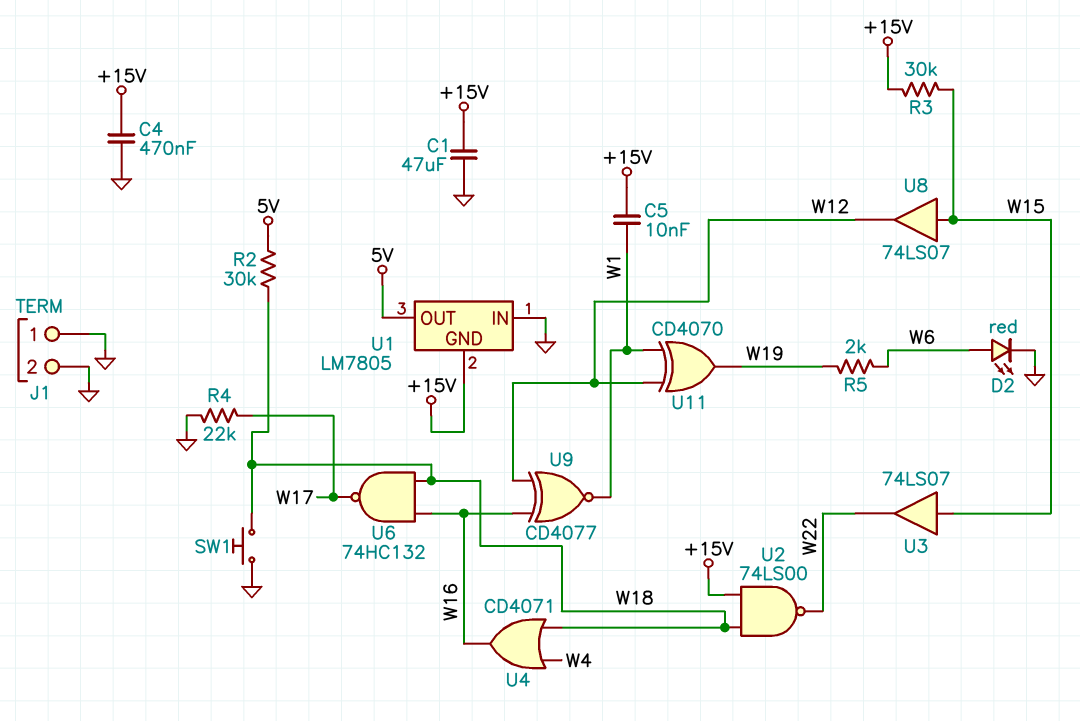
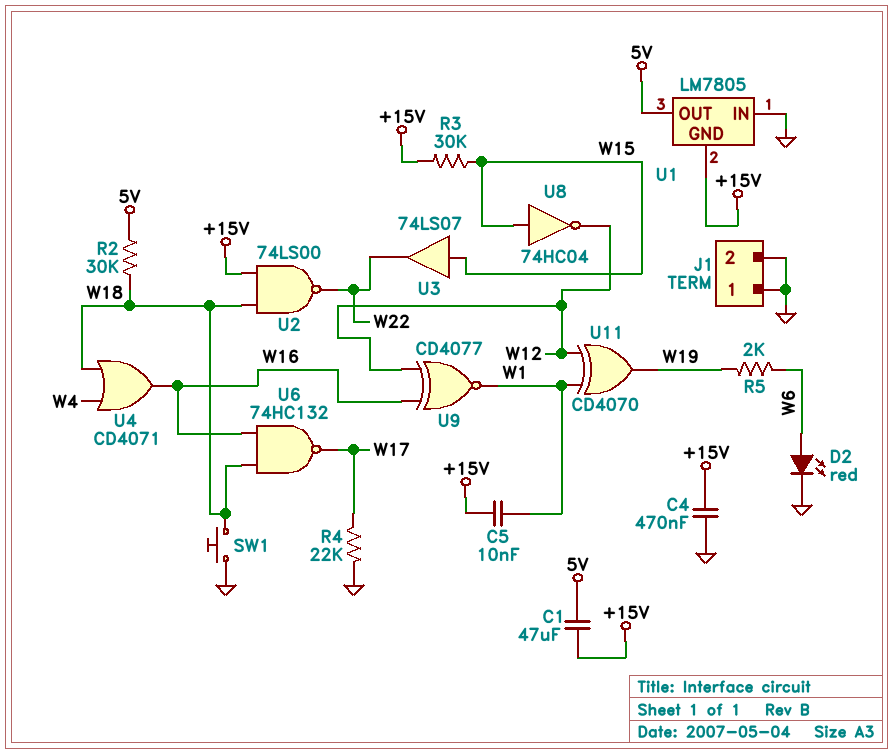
C1: 47uF (+15V, GND) -> 47uF (+15V, 5V)
U8: buffer 74LS07 (in W15, out W12) -> NOT 74HC04 (in W15, out W12)

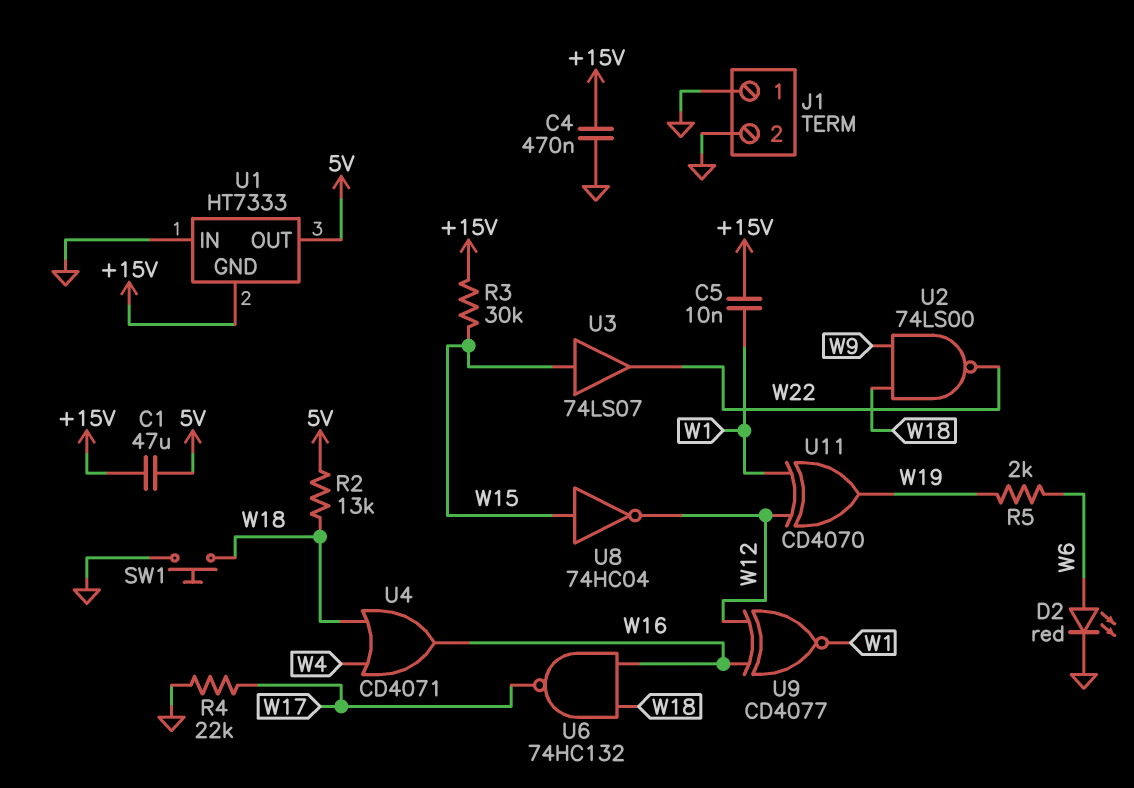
R2: 30k (5V, W18) -> 13k (5V, W18)
U1: LM7805 -> HT7333
U2: NAND 74LS00 (in +15V, in W18, out W22) -> NAND 74LS00 (in W9, in W18, out W22)

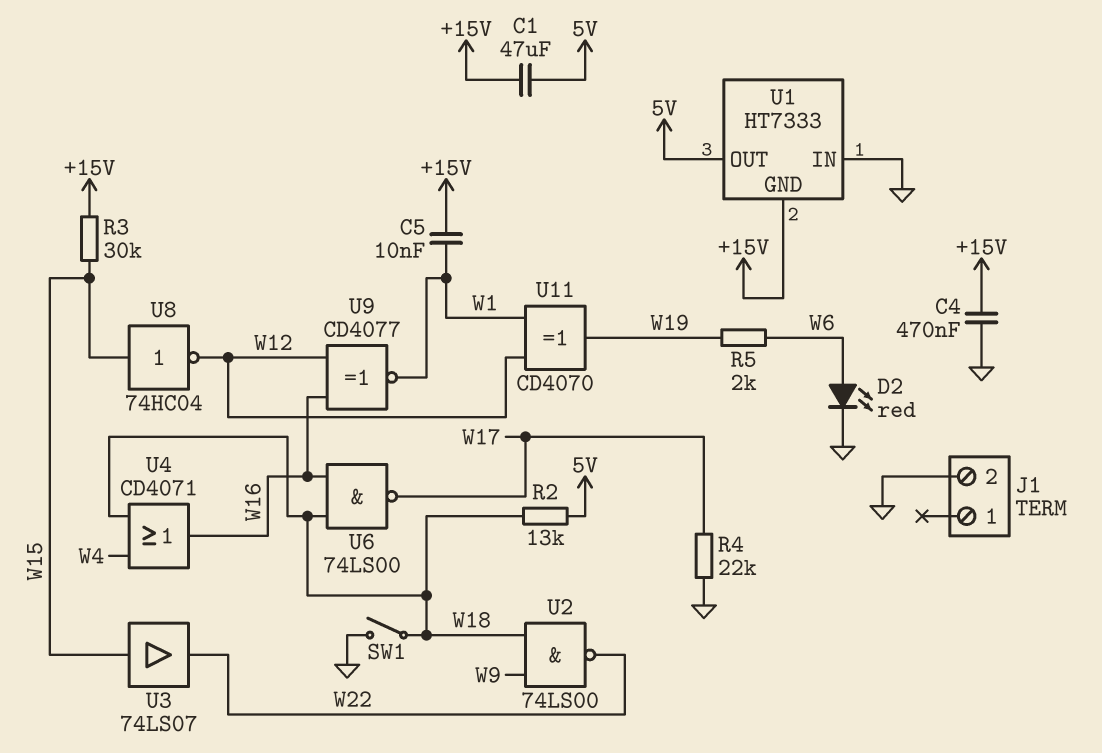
J1 pin 1: GND -> none
SW1: button (GND, W18) -> switch (GND, W18)
U6: NAND 74HC132 (in W16, in W18, out W17) -> NAND 74LS00 (in W16, in W18, out W17)

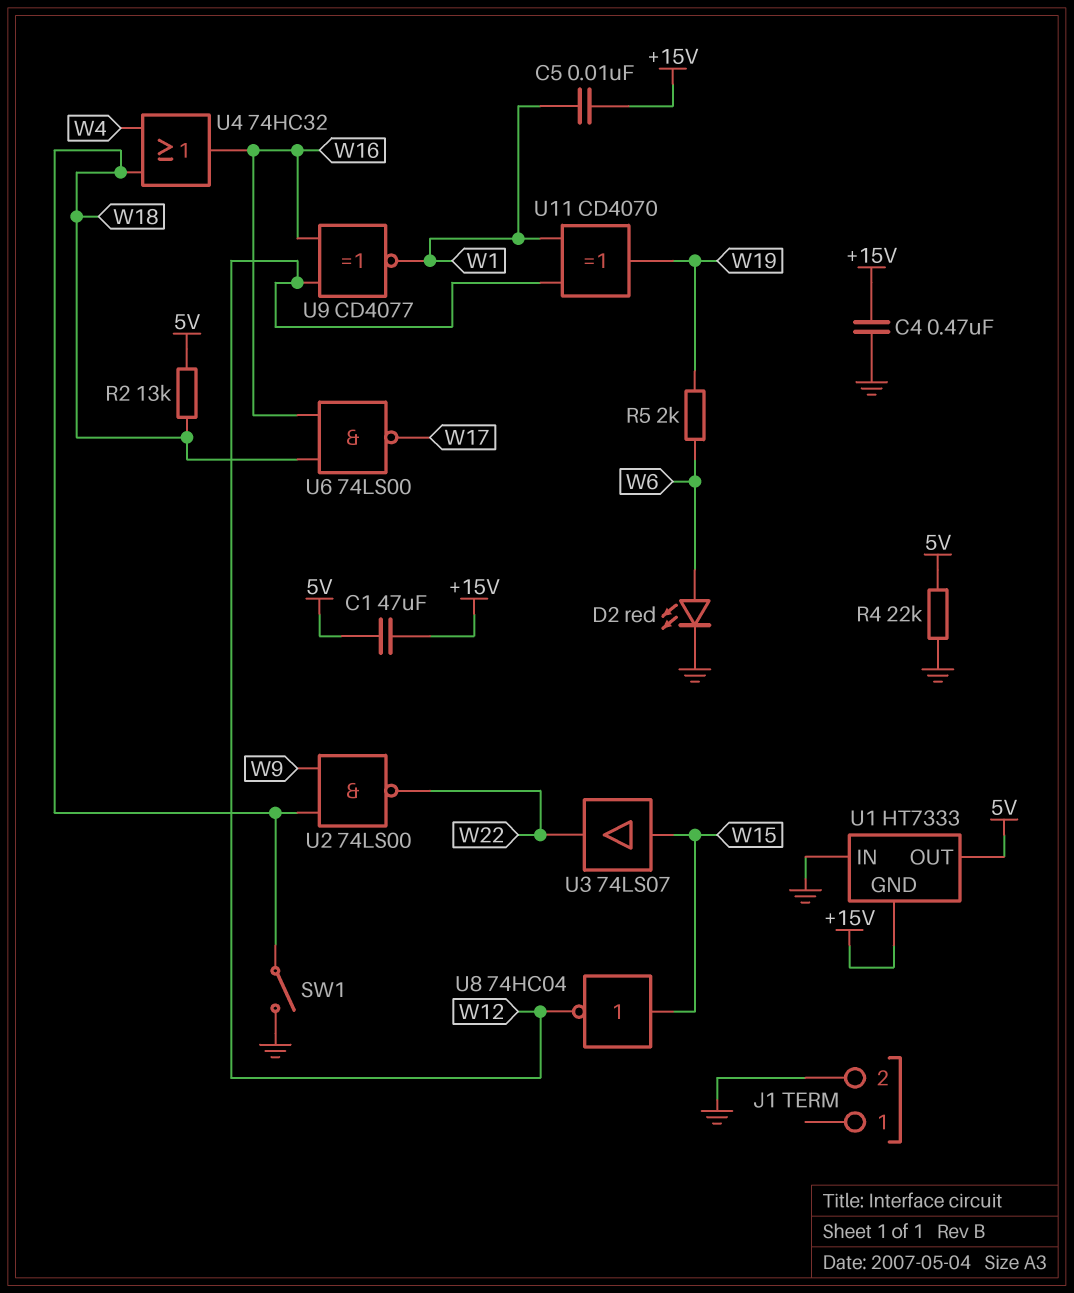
R3: 30k (+15V, W15) -> none
R4: 22k (GND, W17) -> 22k (5V, GND)
U4: OR CD4071 (in W4, in W18, out W16) -> OR 74HC32 (in W4, in W18, out W16)

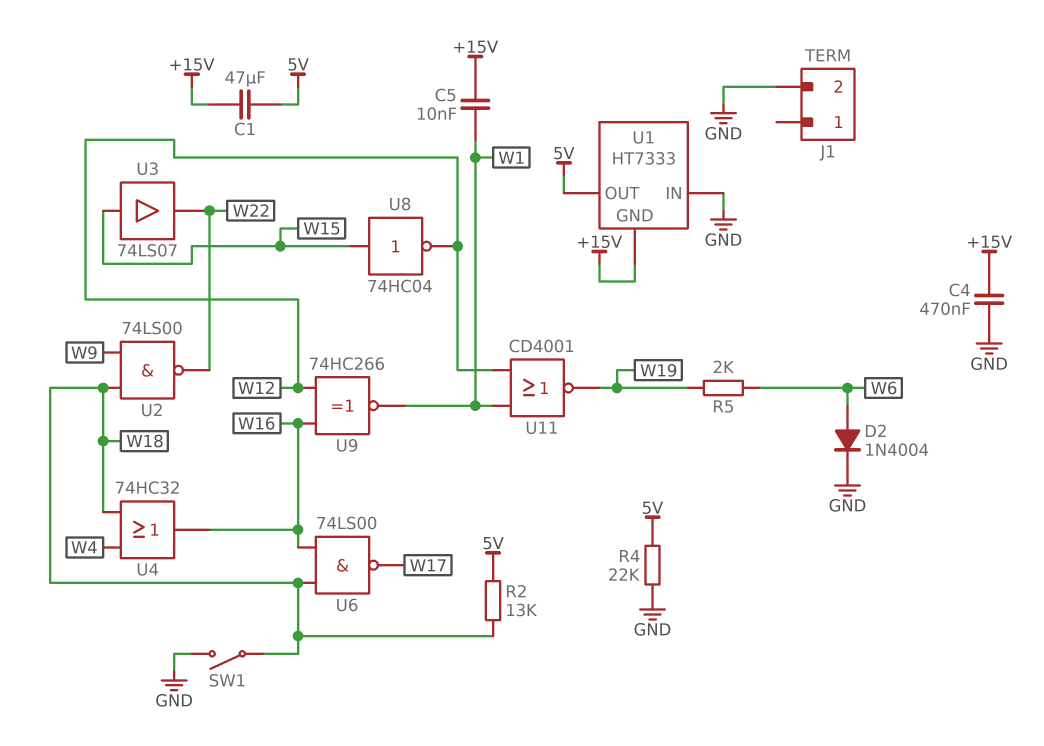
D2: LED red (A W6, K GND) -> diode 1N4004 (A W6, K GND)
U9: XNOR CD4077 (in W12, in W16, out W1) -> XNOR 74HC266 (in W12, in W16, out W1)
U11: XOR CD4070 (in W1, in W12, out W19) -> NOR CD4001 (in W1, in W12, out W19)

